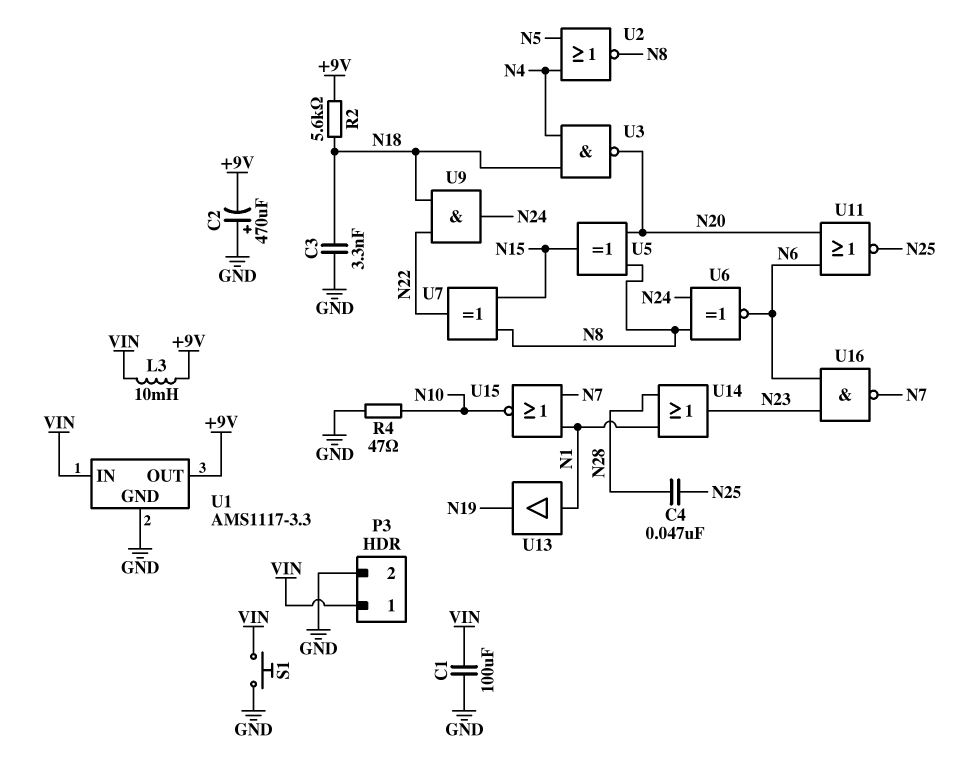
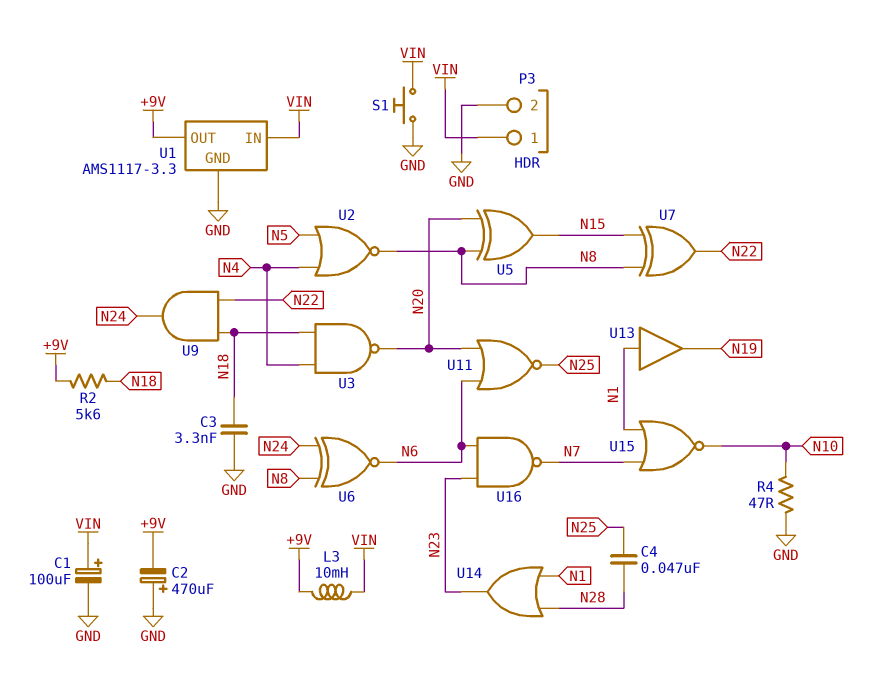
C1: 100uF (GND, VIN) -> 100uF (plus VIN, minus GND)

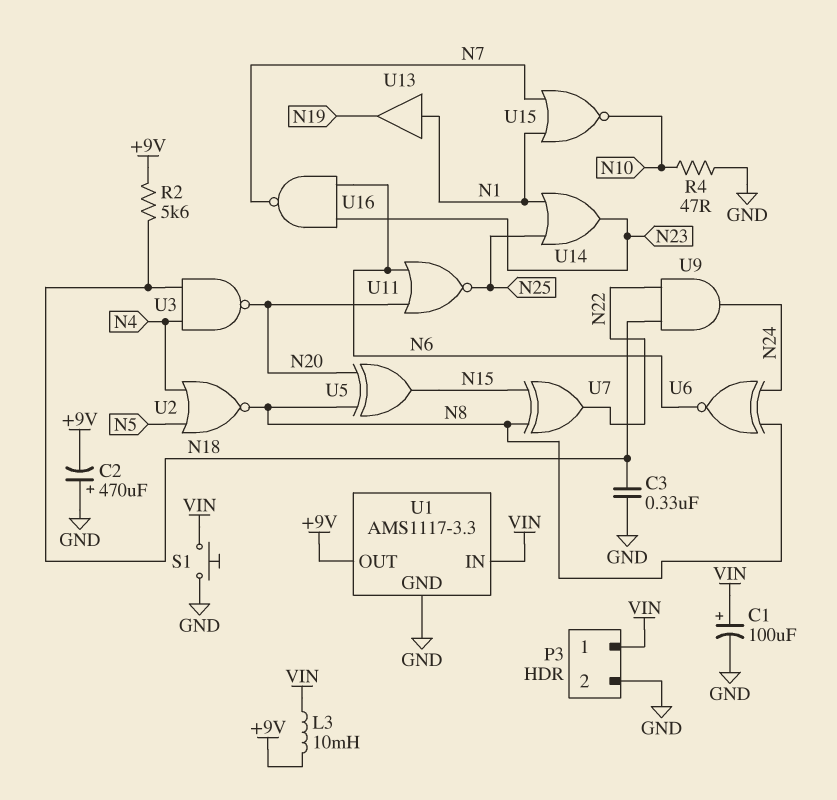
C3: 3.3nF (GND, N18) -> 330nF (GND, N18)
C4: 47nF (N25, N28) -> none
U14: OR (in N1, in N28, out N23) -> OR (in N1, in N25, out N23)

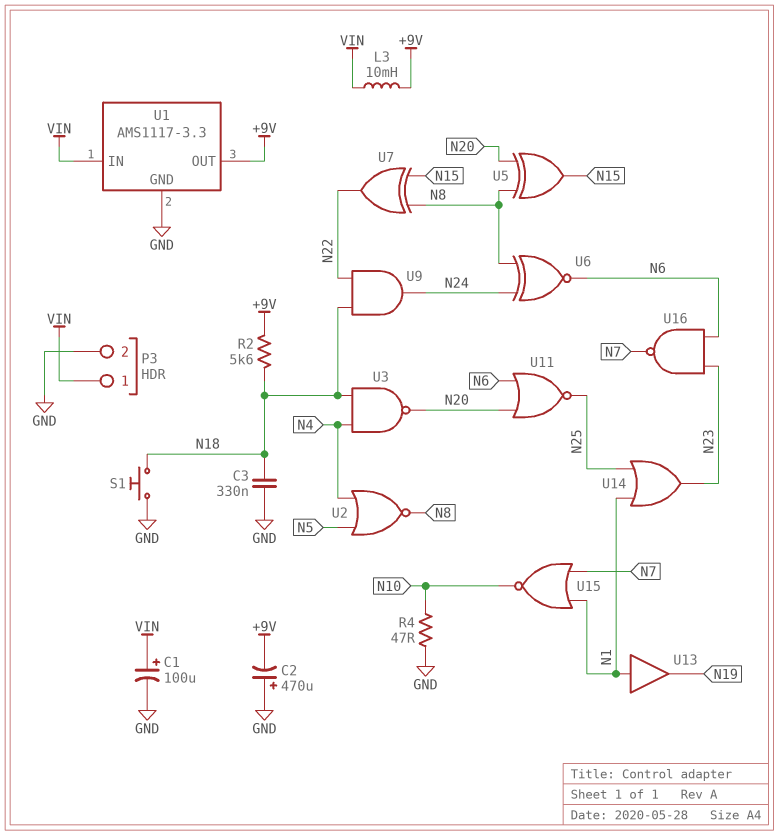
S1: button (GND, VIN) -> button (GND, N18)

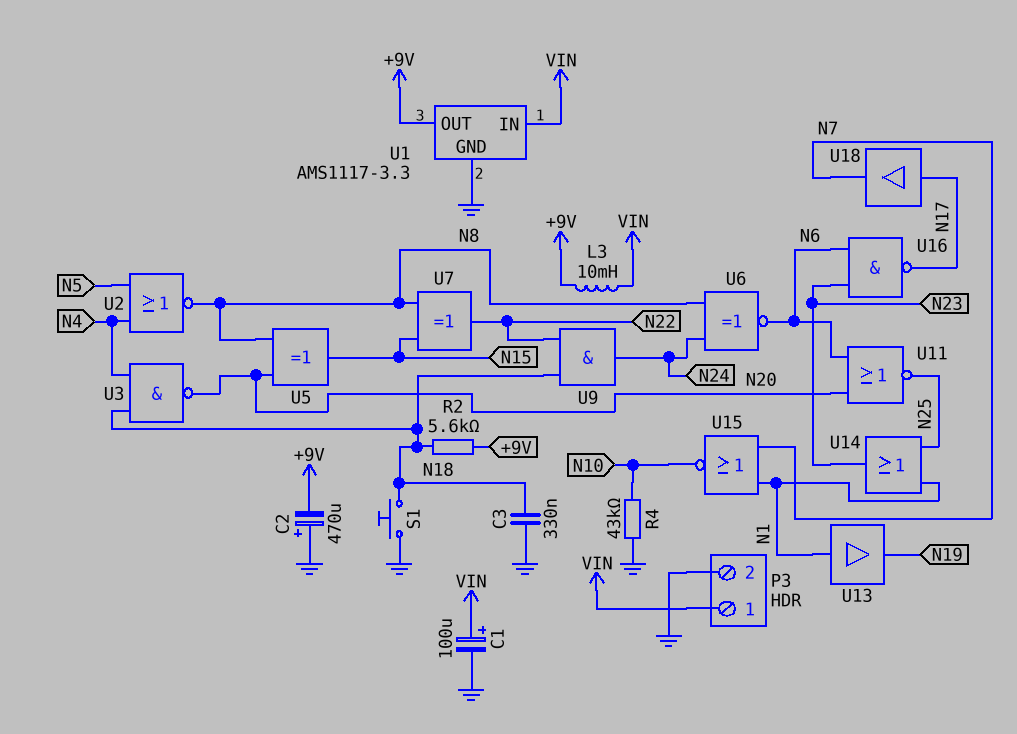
R4: 47 (GND, N10) -> 43k (GND, N10)
U16: NAND (in N6, in N23, out N7) -> NAND (in N6, in N23, out N17)
U18: none -> buffer (in N17, out N7)

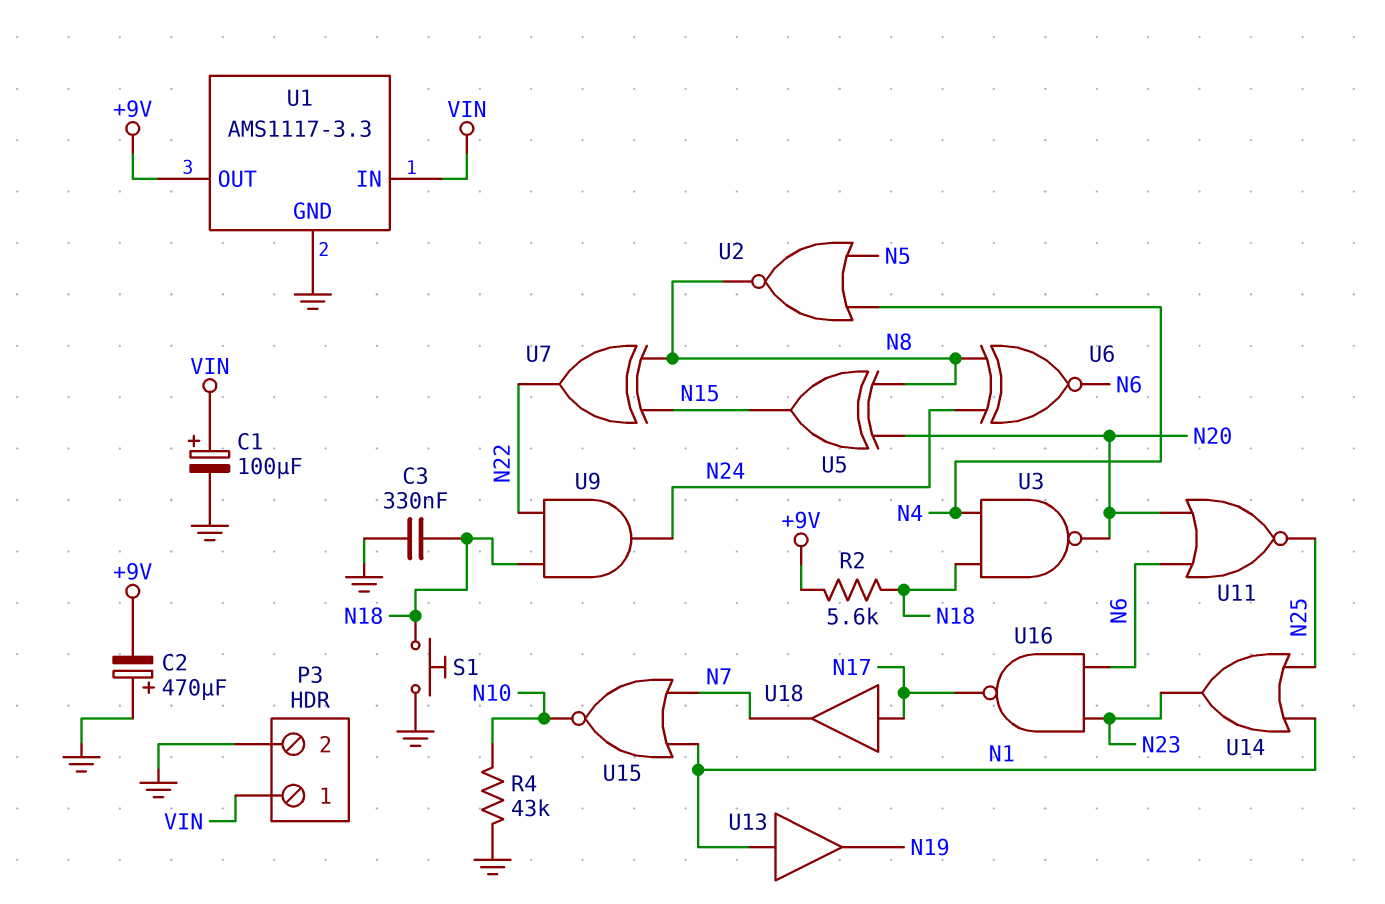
L3: 10mH (+9V, VIN) -> none

